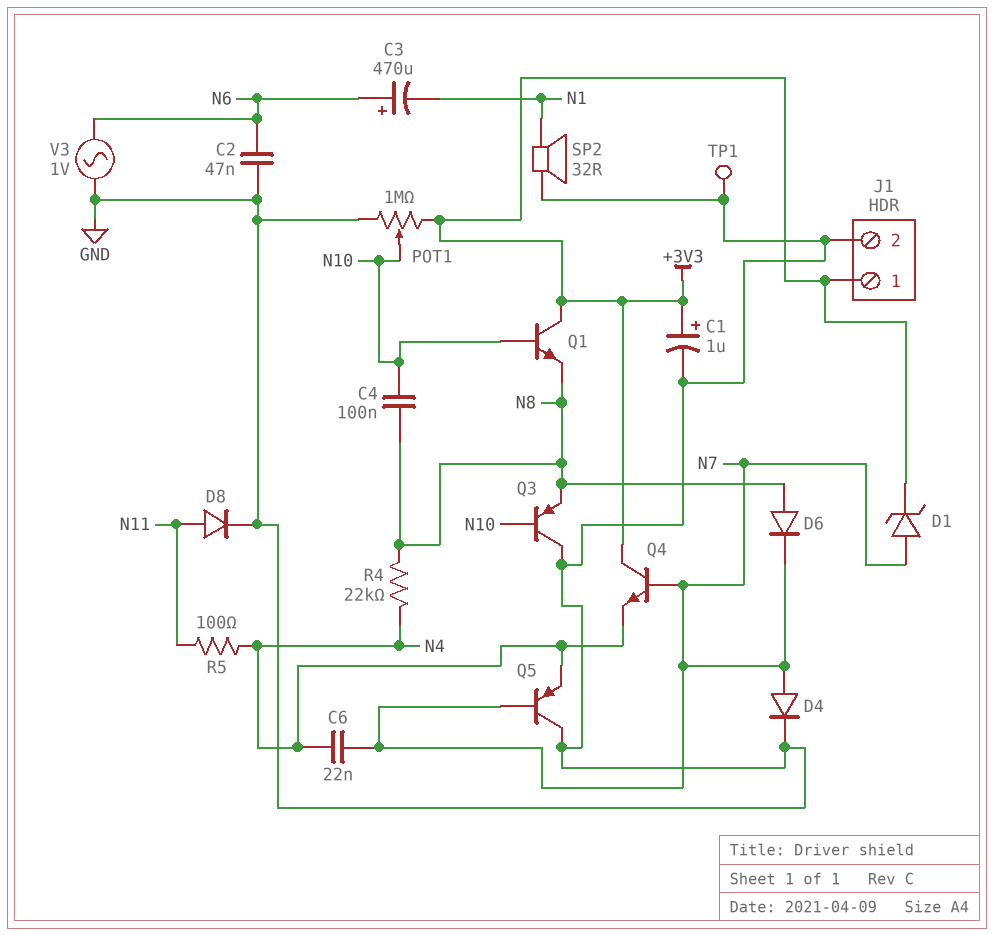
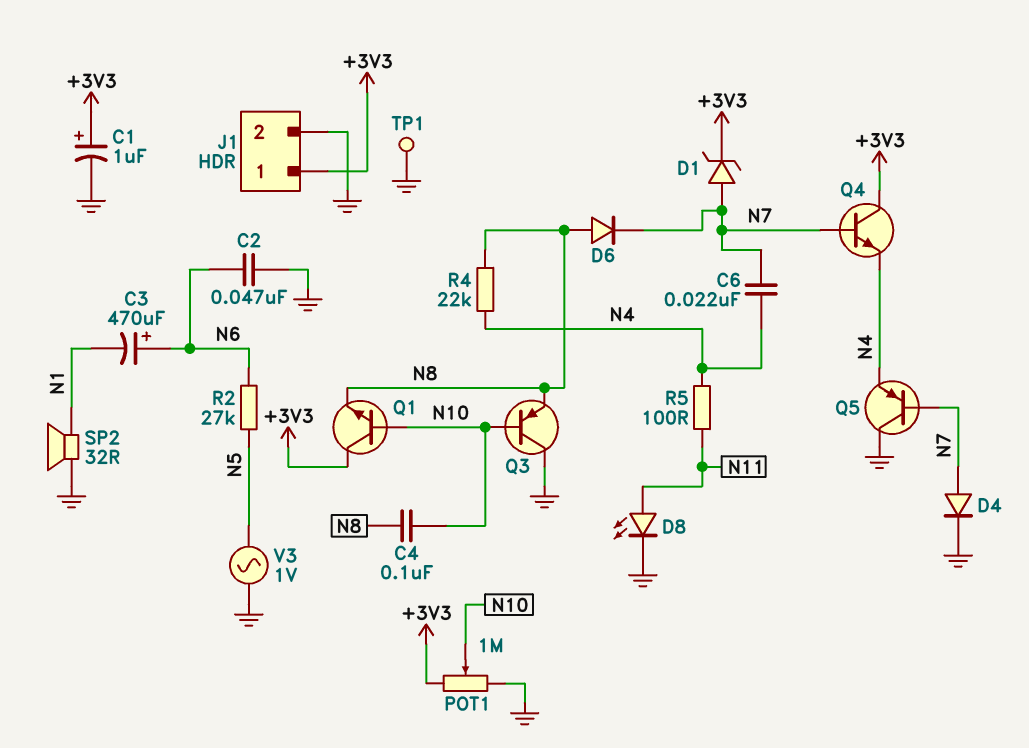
D8: diode (A N11, K GND) -> LED (A N11, K GND)
R2: none -> 27k (N5, N6)
V3: AC 1V (GND, N6) -> AC 1V (GND, N5)

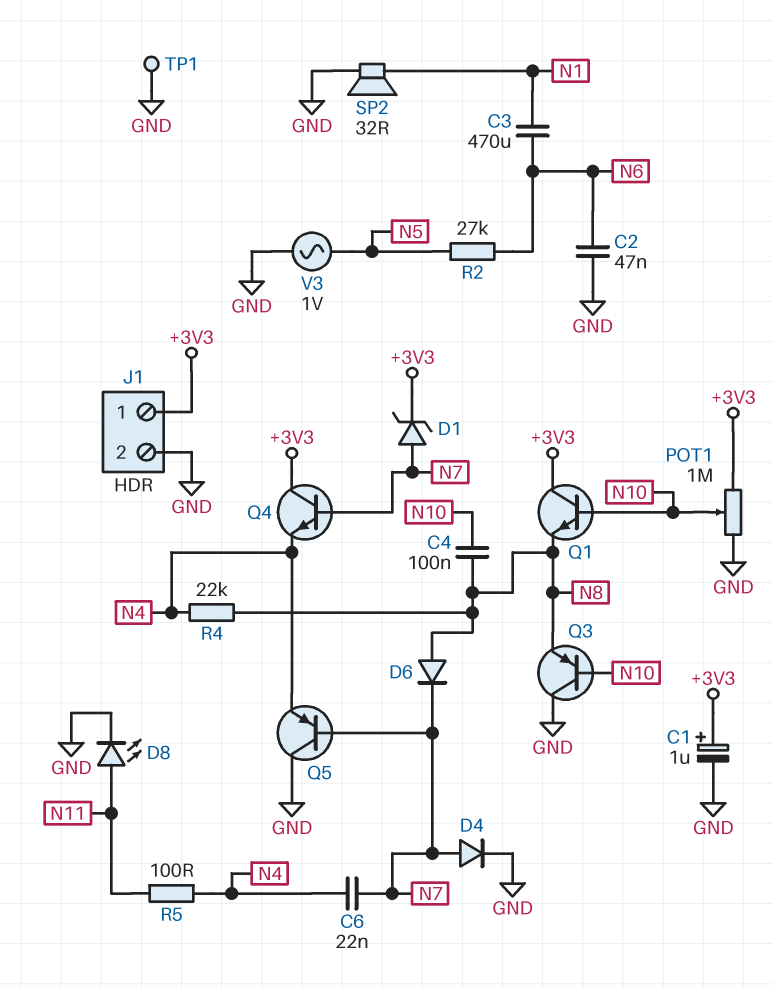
C3: 470uF (plus N6, minus N1) -> 470uF (N1, N6)

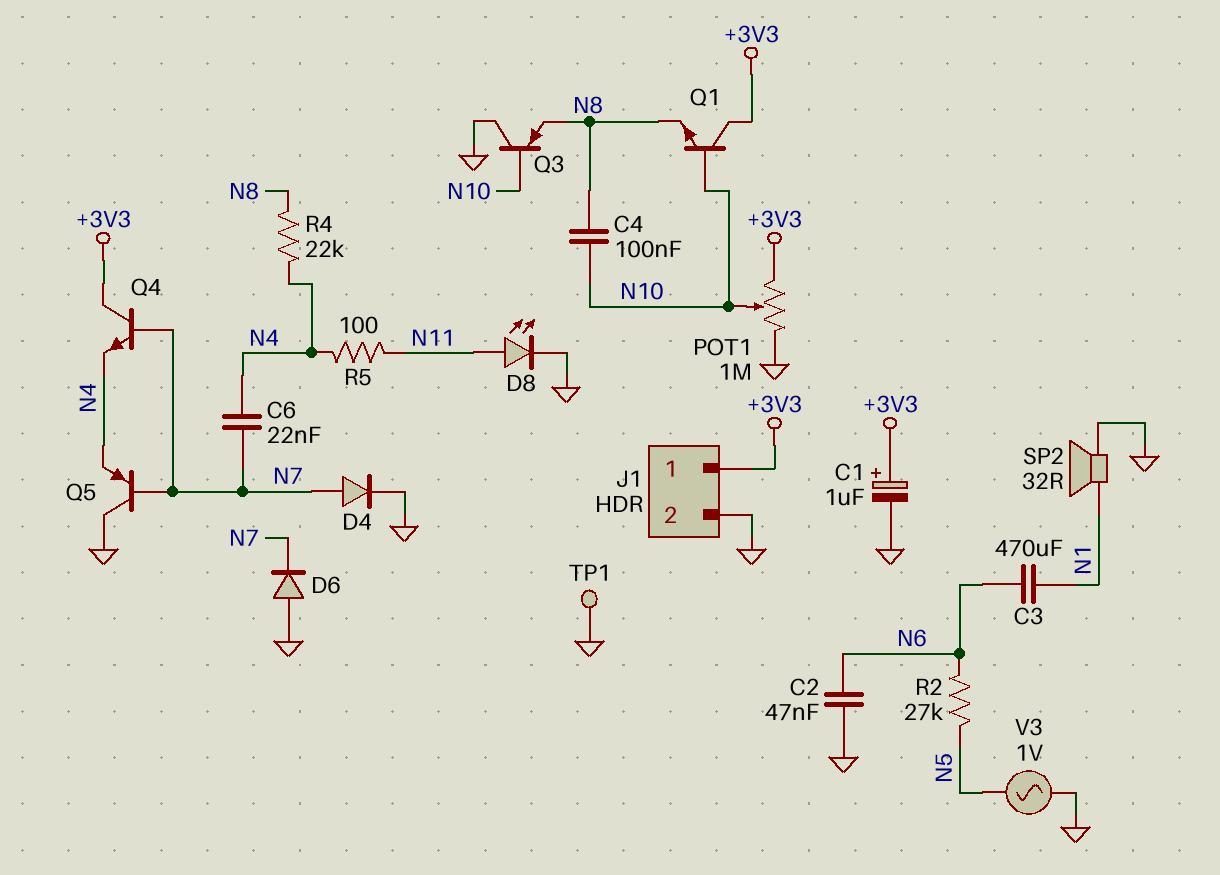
D1: zener (A N7, K +3V3) -> none
D6: diode (A N8, K N7) -> diode (A GND, K N7)

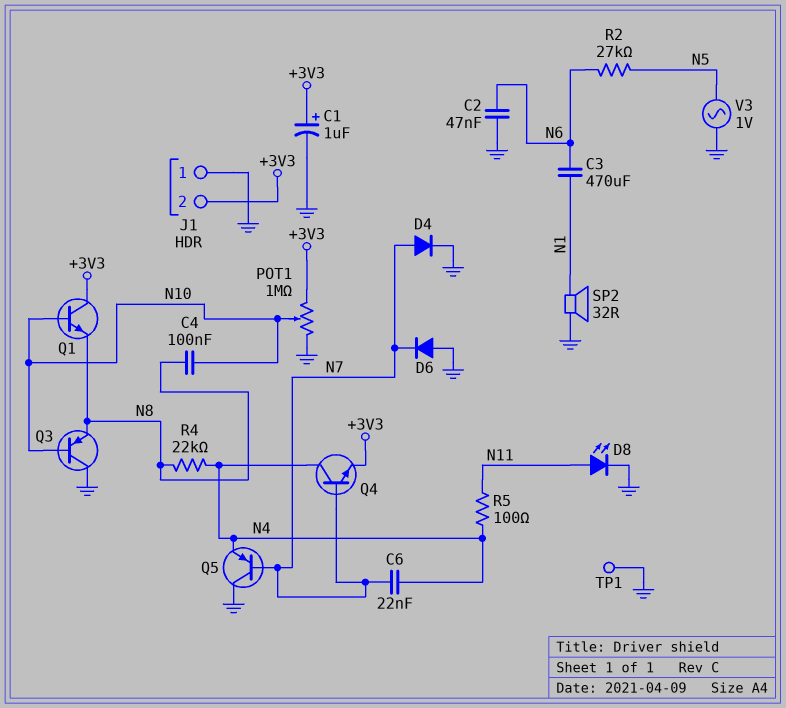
J1 pin 1: +3V3 -> GND
J1 pin 2: GND -> +3V3
Q4: NPN (B N7, C +3V3, E N4) -> NPN (B N7, C N4, E +3V3)

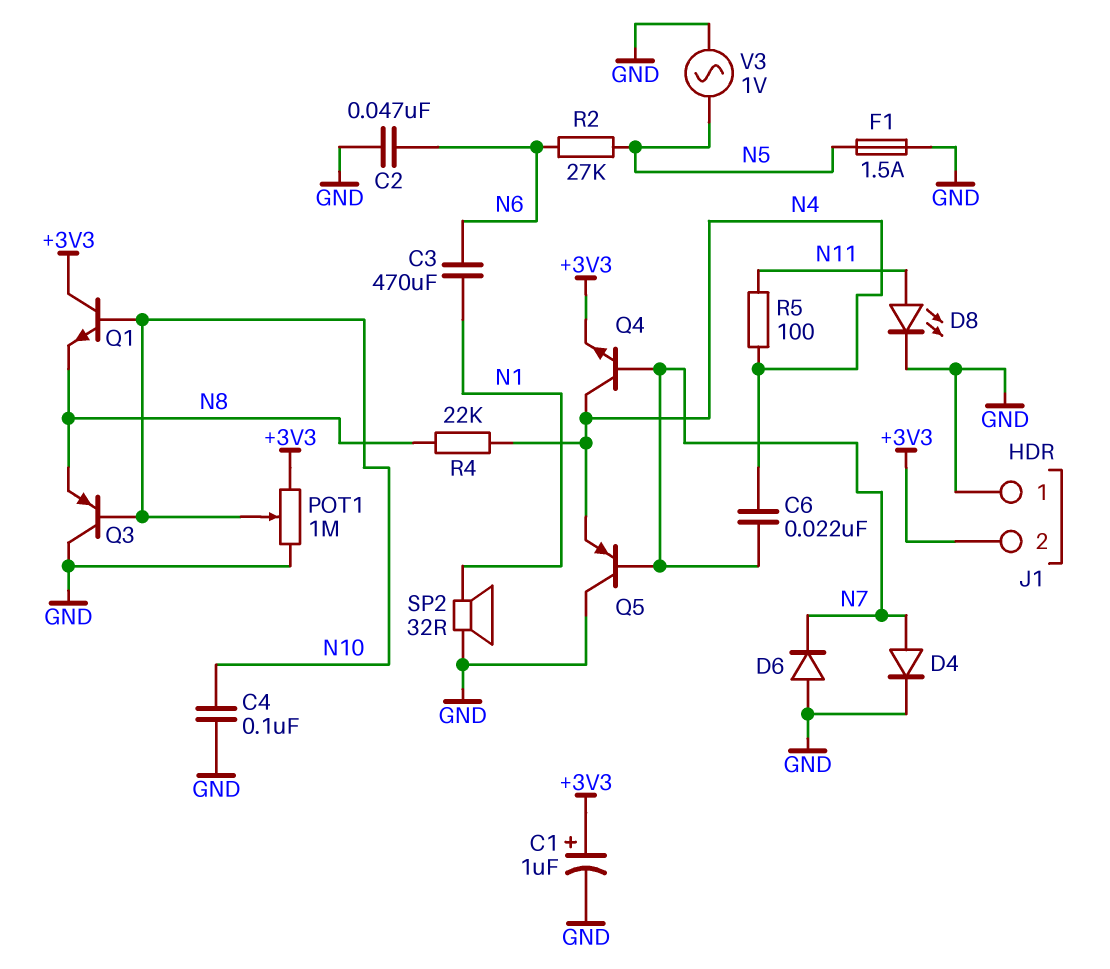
C4: 100nF (N8, N10) -> 100nF (GND, N10)
F1: none -> 1.5A (GND, N5)
TP1: test point (GND) -> none

